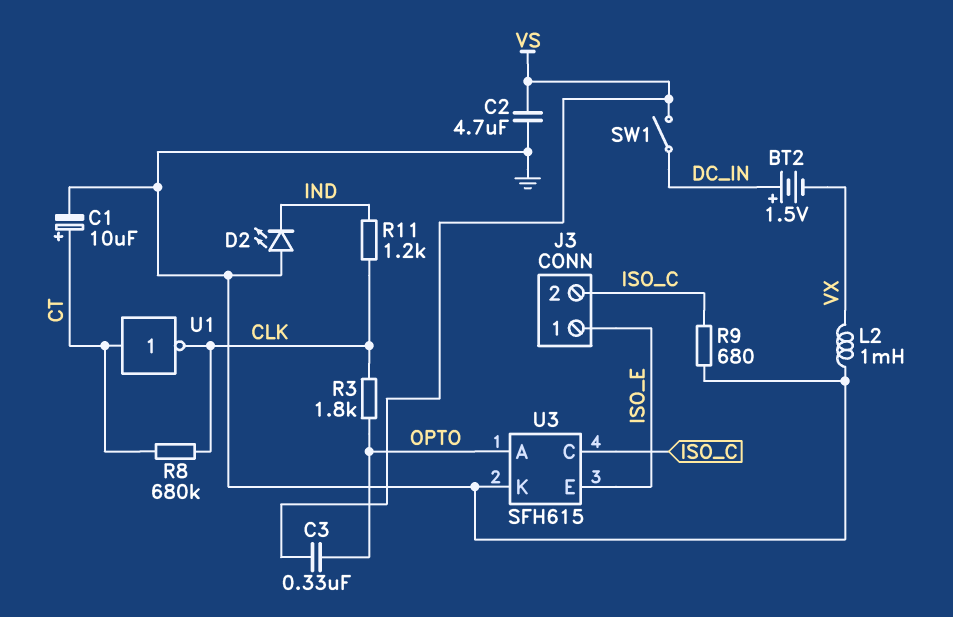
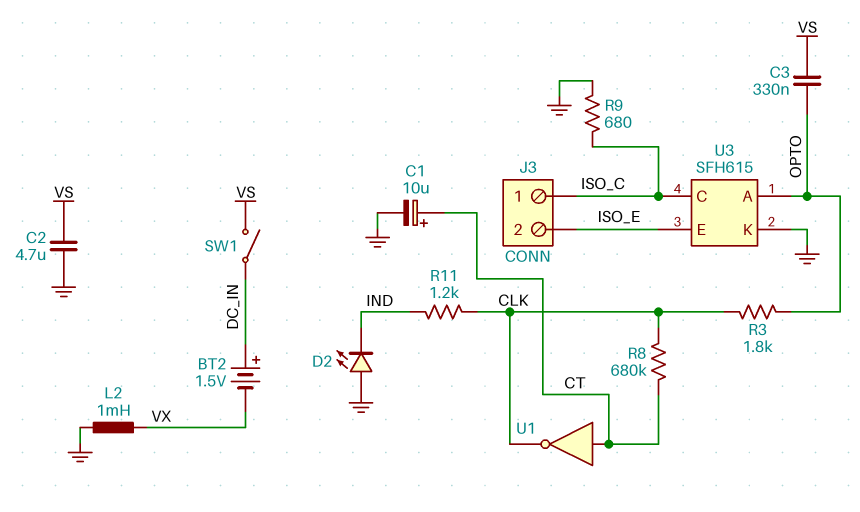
J3 pin 1: ISO_E -> ISO_C
J3 pin 2: ISO_C -> ISO_E

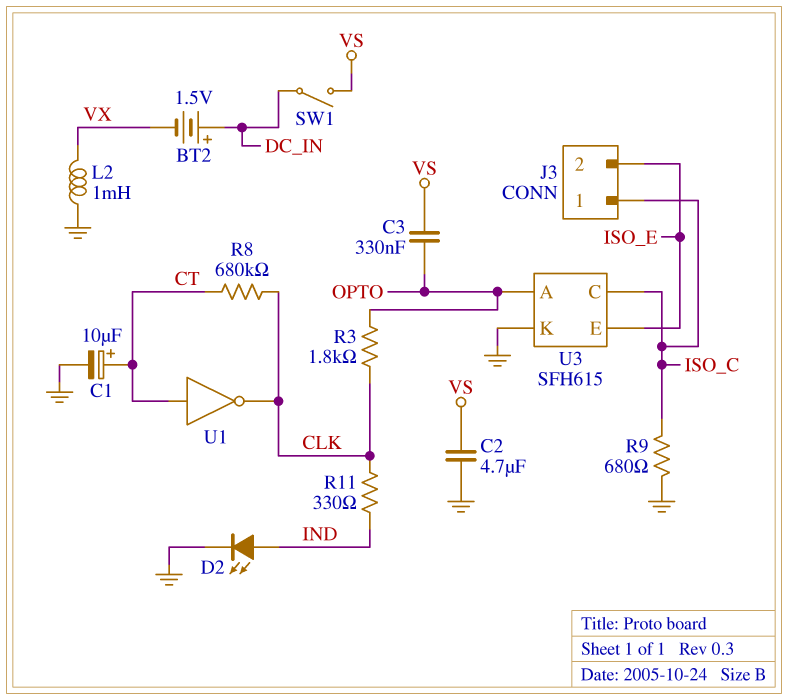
D2: LED (A GND, K IND) -> LED (A IND, K GND)
R11: 1.2k (CLK, IND) -> 330 (CLK, IND)

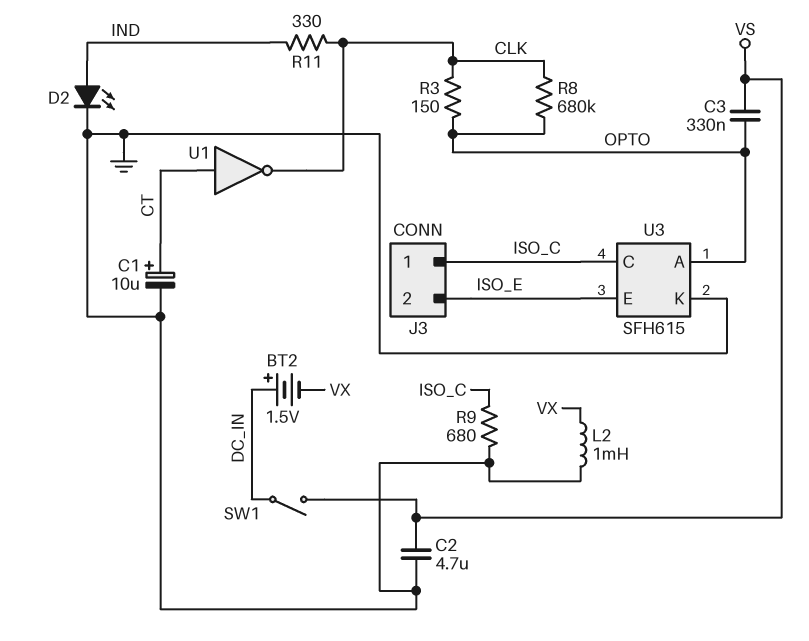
R3: 1.8k (CLK, OPTO) -> 150 (CLK, OPTO)
R8: 680k (CLK, CT) -> 680k (CLK, OPTO)

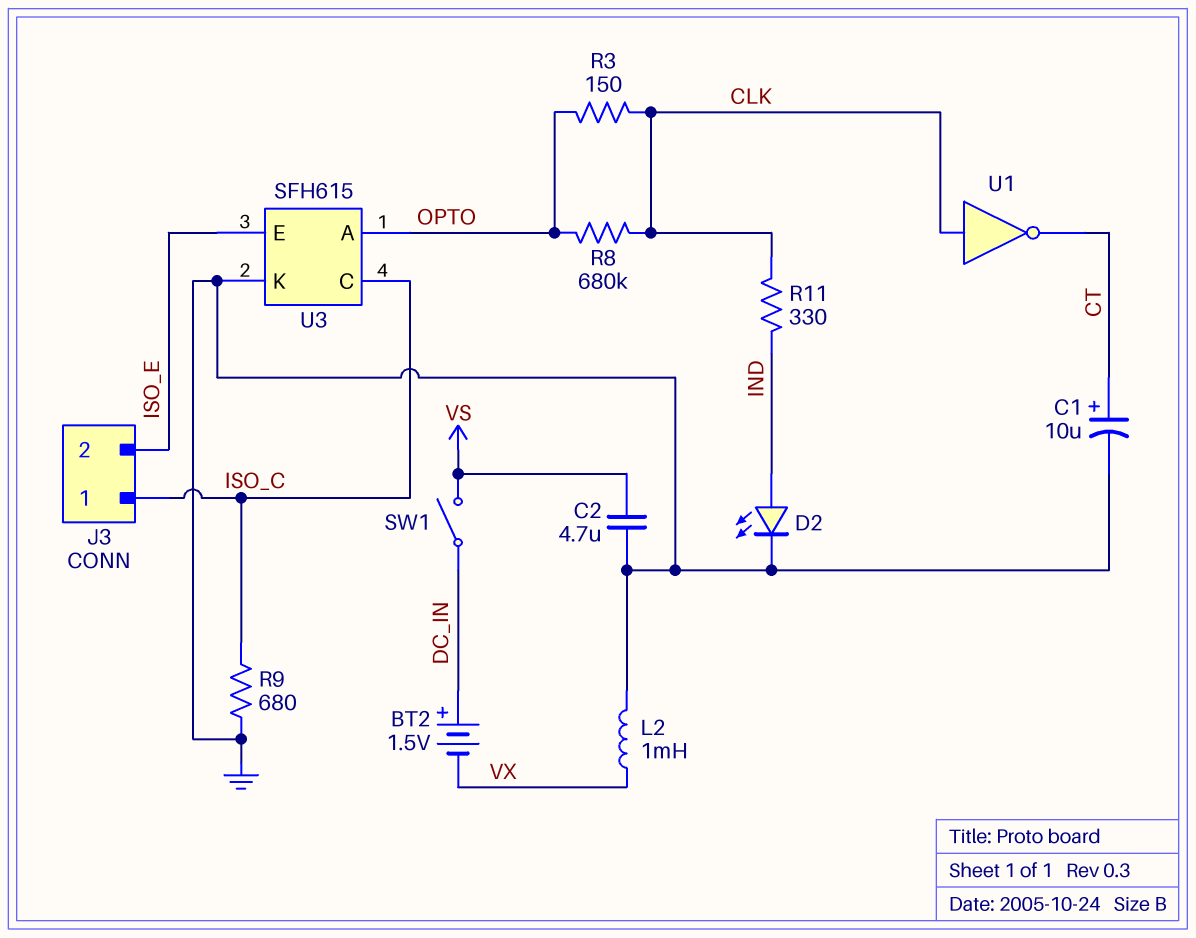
C3: 330nF (OPTO, VS) -> none
U1: NOT (in CT, out CLK) -> NOT (in CLK, out CT)

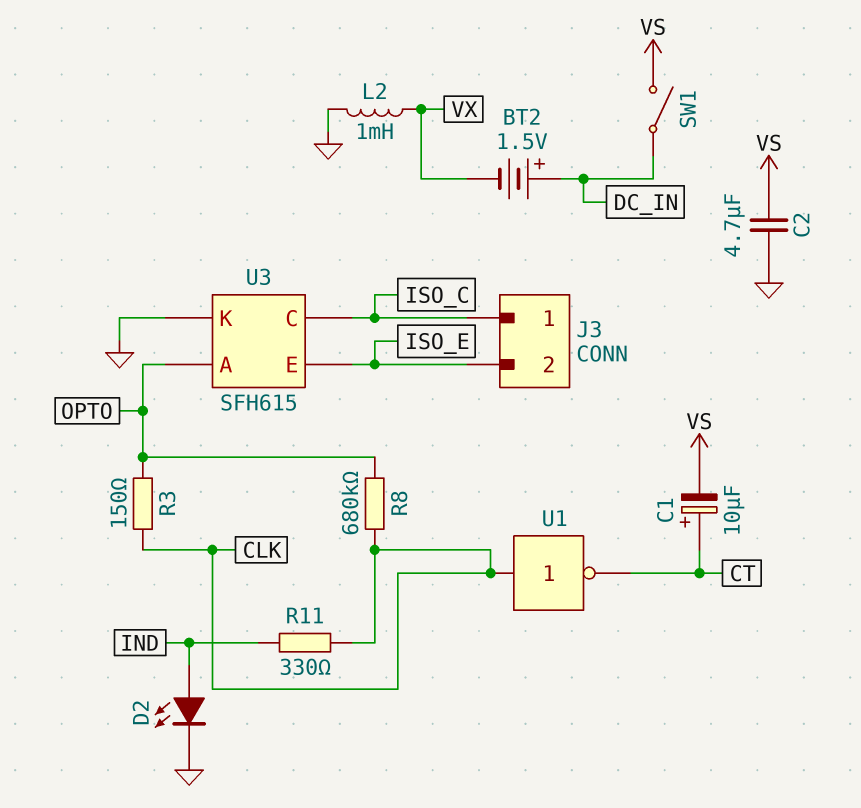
C1: 10uF (plus CT, minus GND) -> 10uF (plus CT, minus VS)
R9: 680 (GND, ISO_C) -> none

